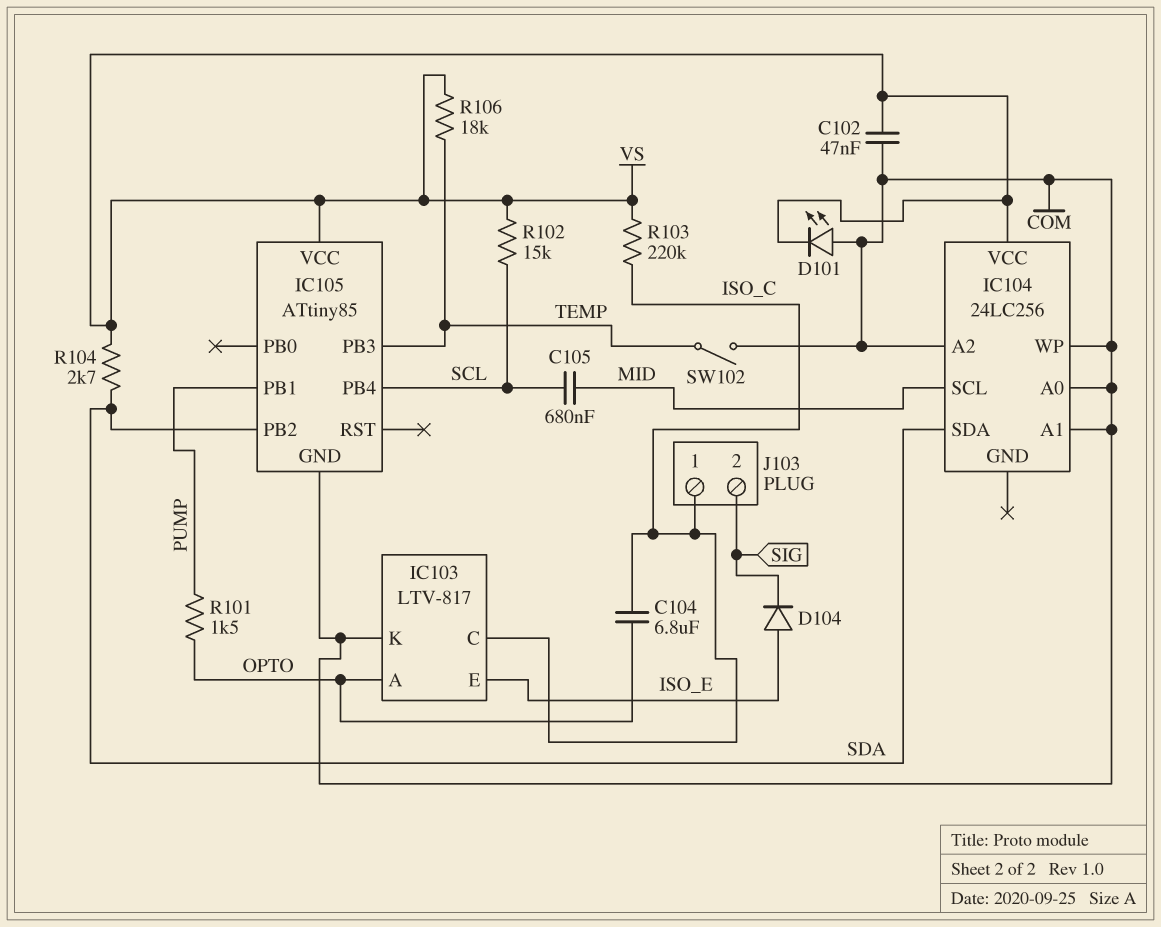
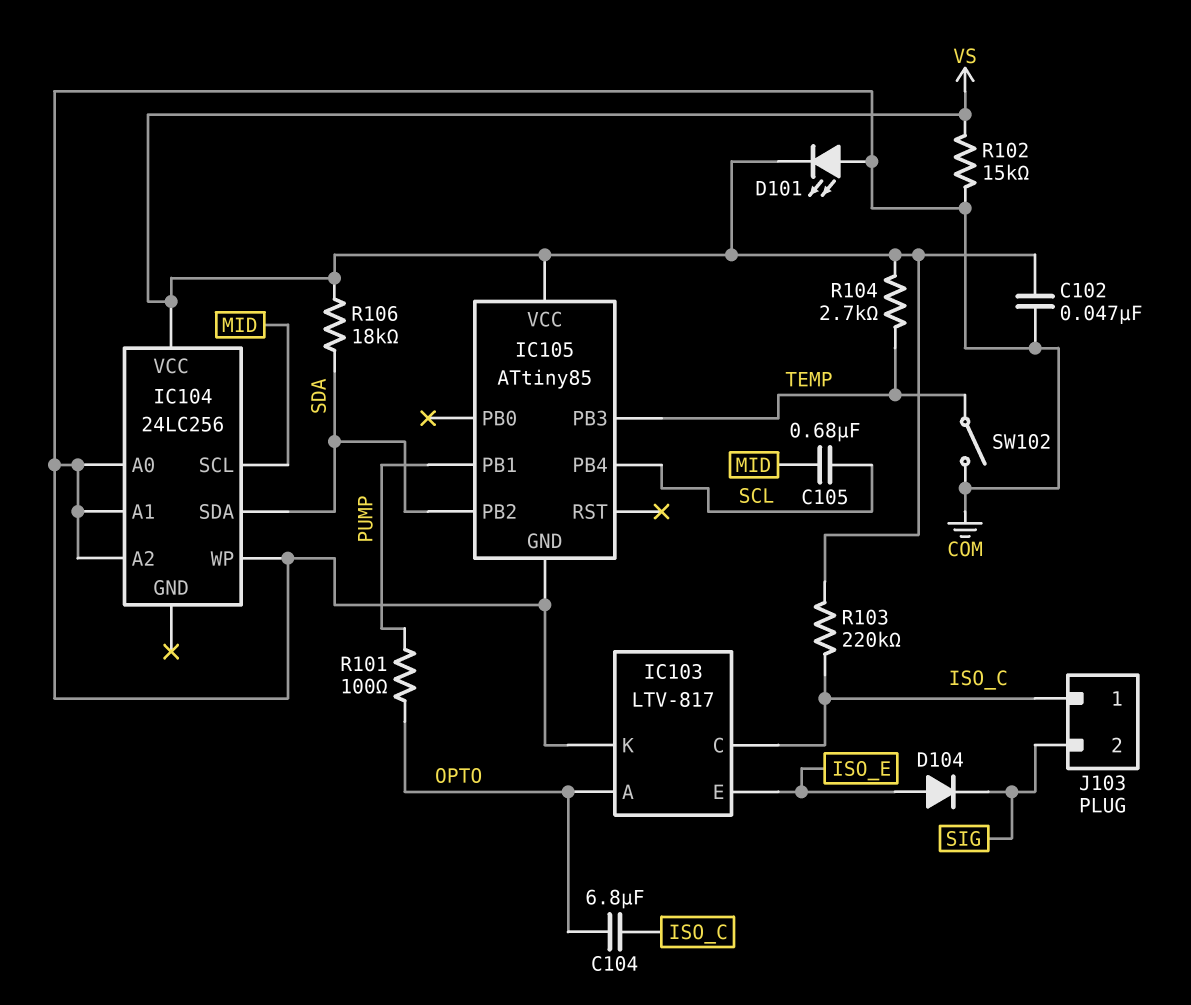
R101: 1.5k (OPTO, PUMP) -> 100 (OPTO, PUMP)
R102: 15k (SCL, VS) -> 15k (COM, VS)
R104: 2.7k (SDA, VS) -> 2.7k (TEMP, VS)
R106: 18k (TEMP, VS) -> 18k (SDA, VS)

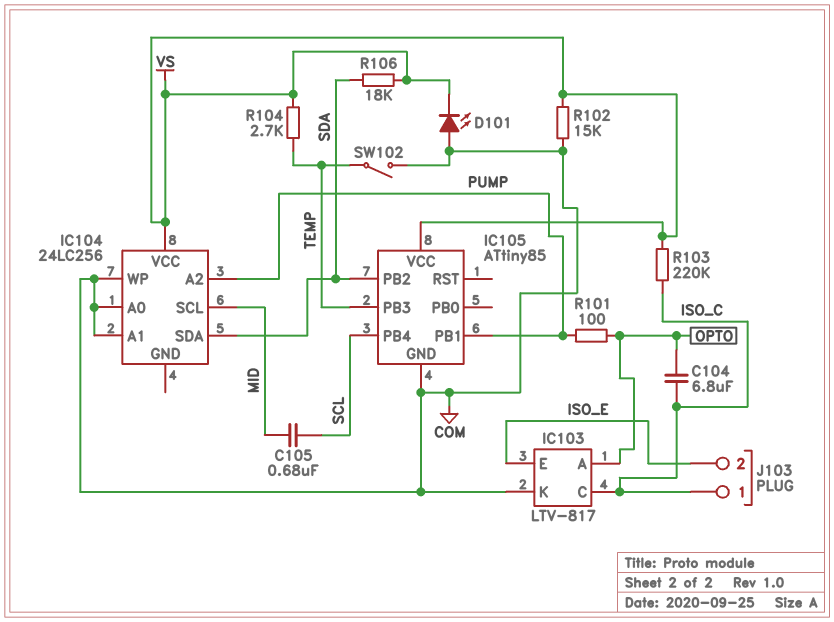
C102: 47nF (COM, VS) -> none
D104: diode (A ISO_E, K SIG) -> none
IC104 pin A2: COM -> PUMP
J103 pin 2: SIG -> ISO_E

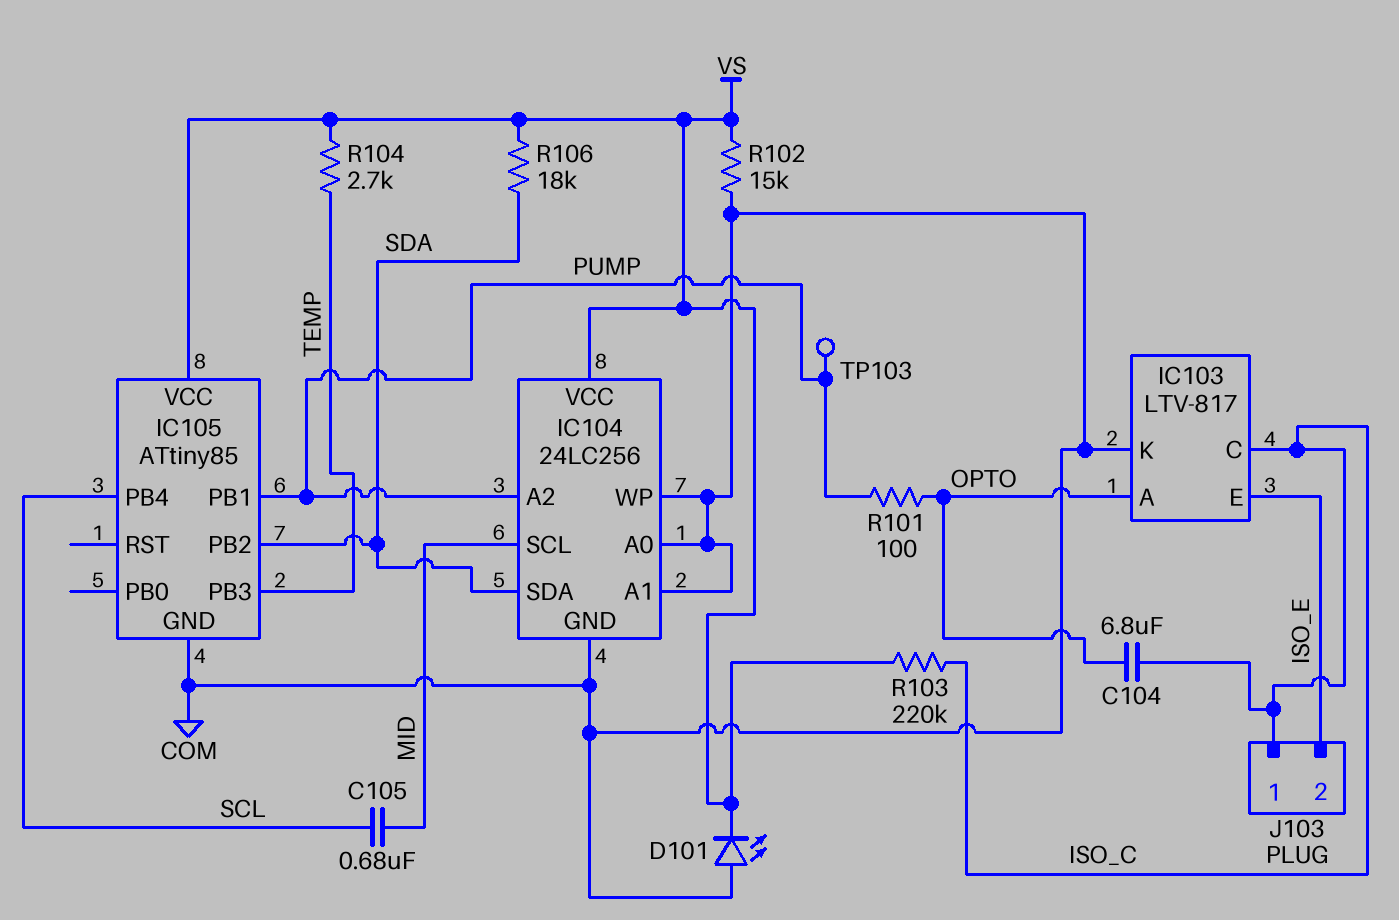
IC104 pin GND: none -> COM
SW102: switch (COM, TEMP) -> none
TP103: none -> test point (PUMP)

